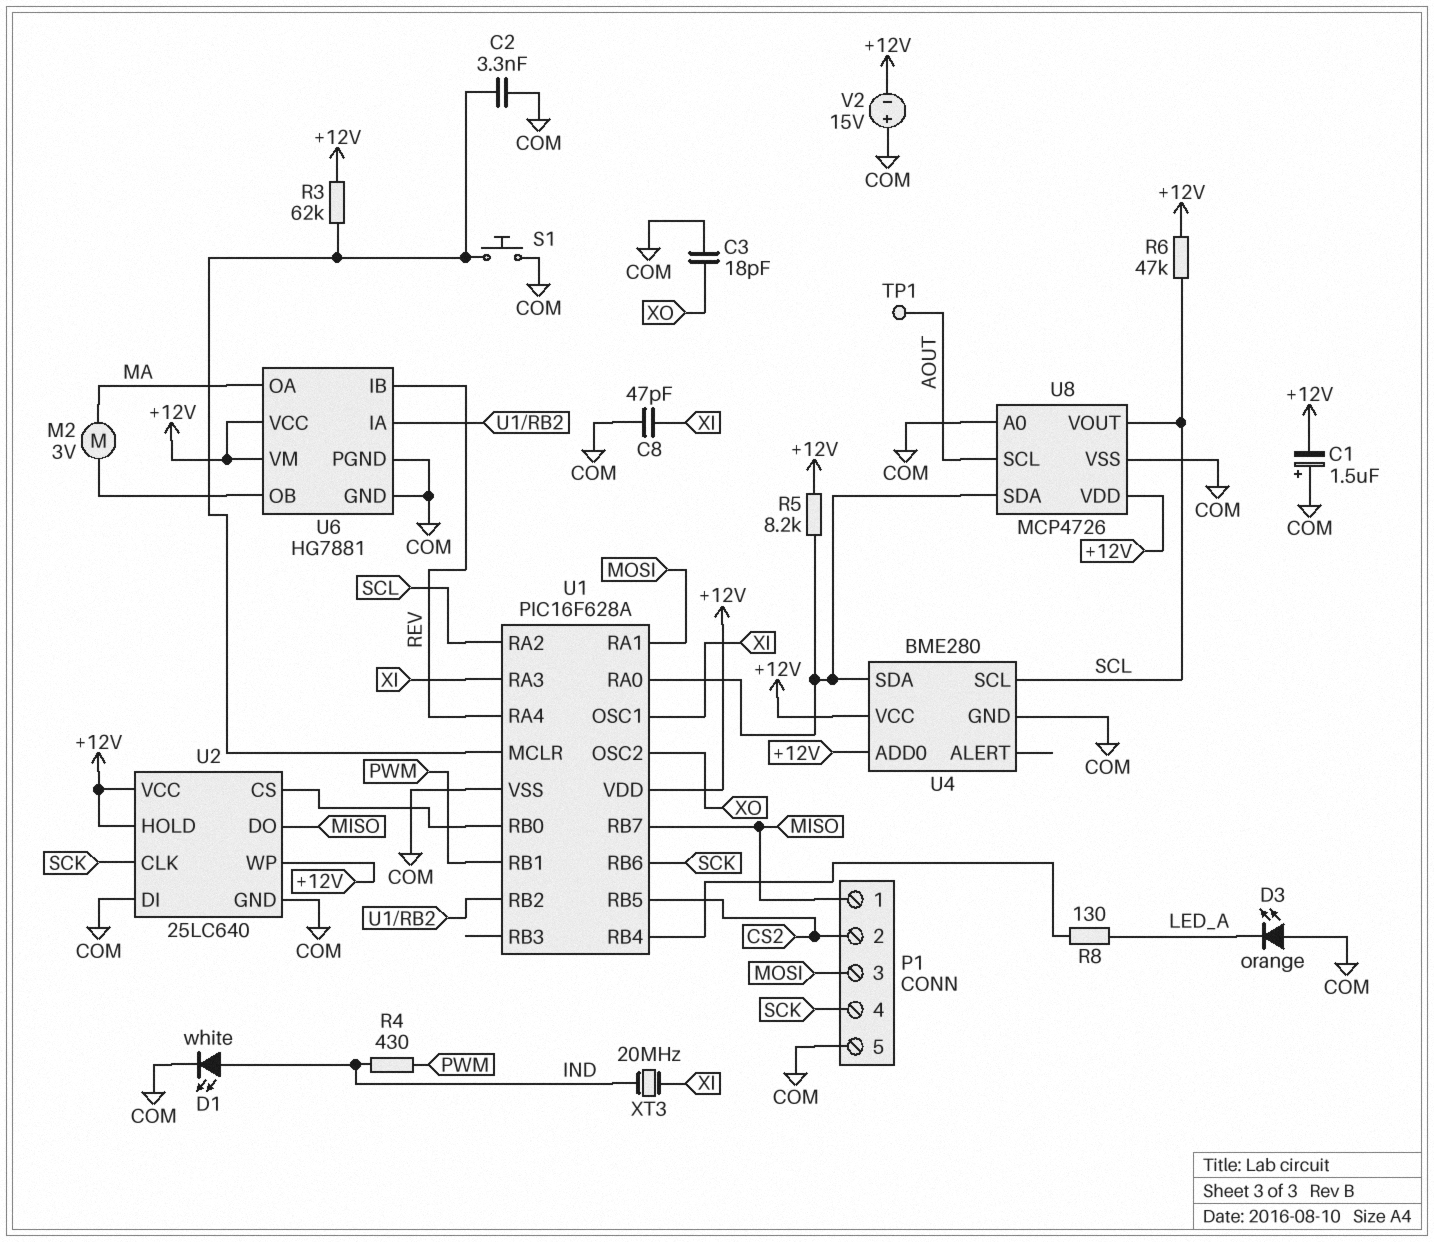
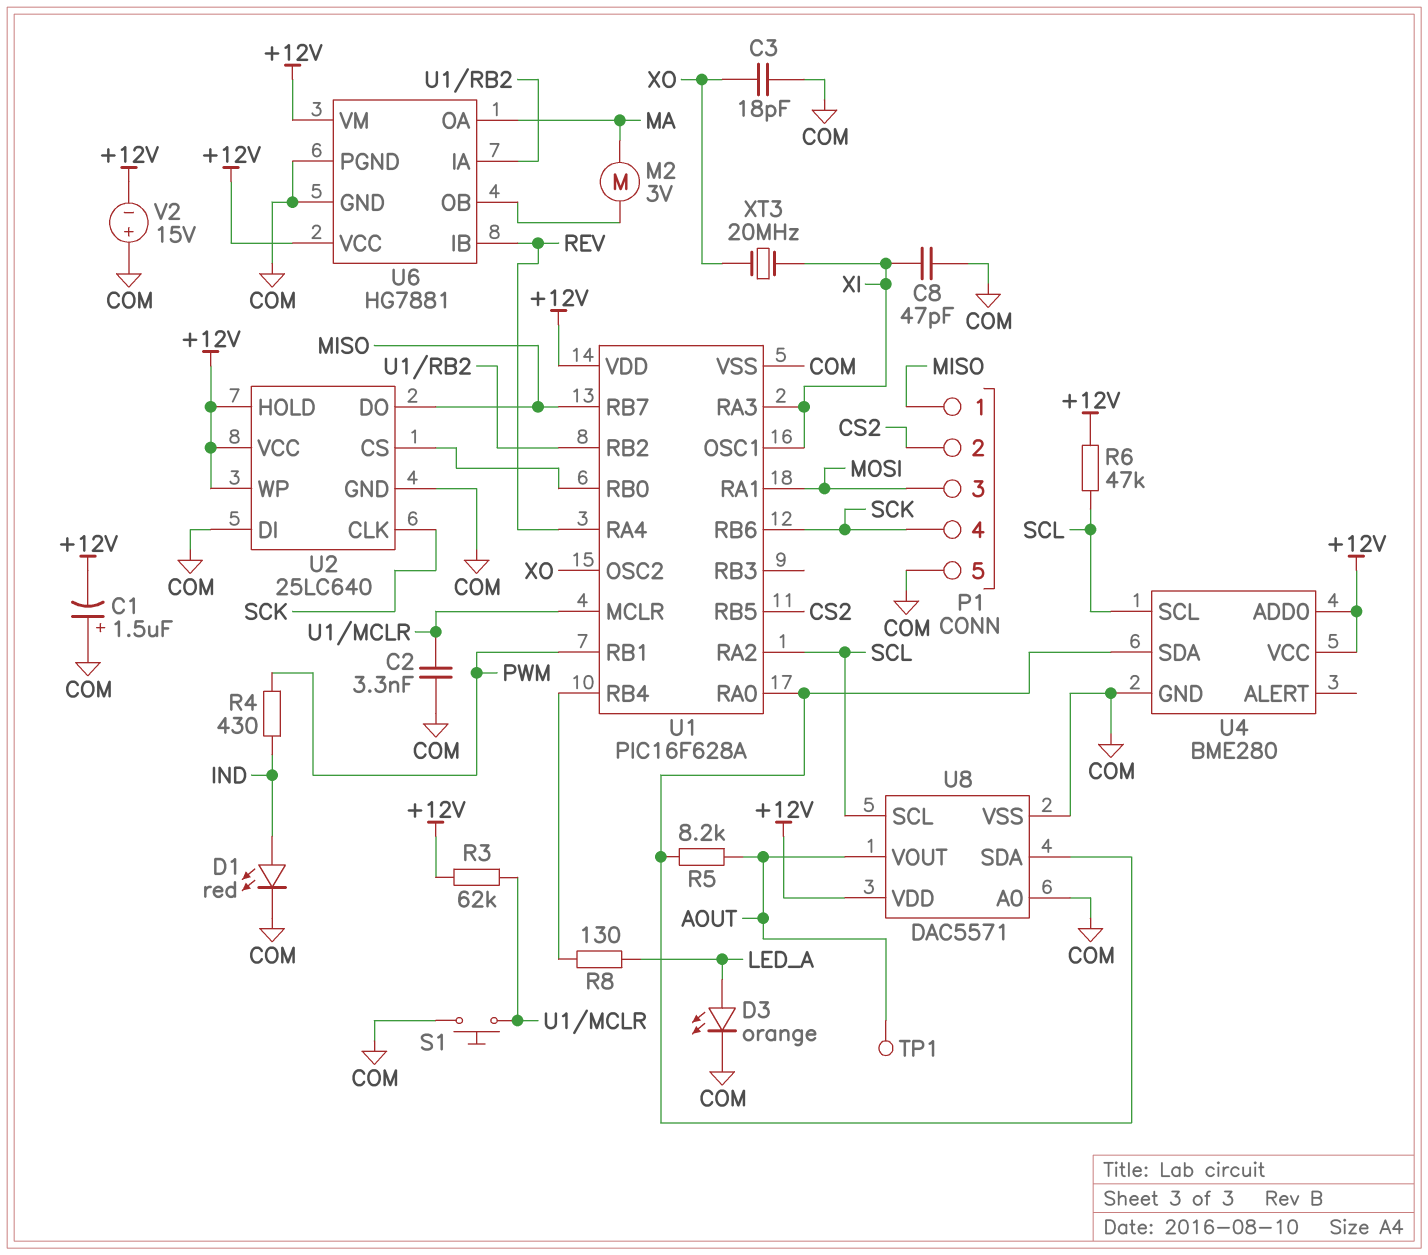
D1: LED white (A IND, K COM) -> LED red (A IND, K COM)
D3: LED orange (A COM, K LED_A) -> LED orange (A LED_A, K COM)
R5: 8.2k (+12V, U1/RA0) -> 8.2k (AOUT, U1/RA0)
U8: MCP4726 -> DAC5571
U8 pin SCL: AOUT -> SCL
U8 pin VOUT: SCL -> AOUT
XT3: 20MHz (IND, XI) -> 20MHz (XI, XO)

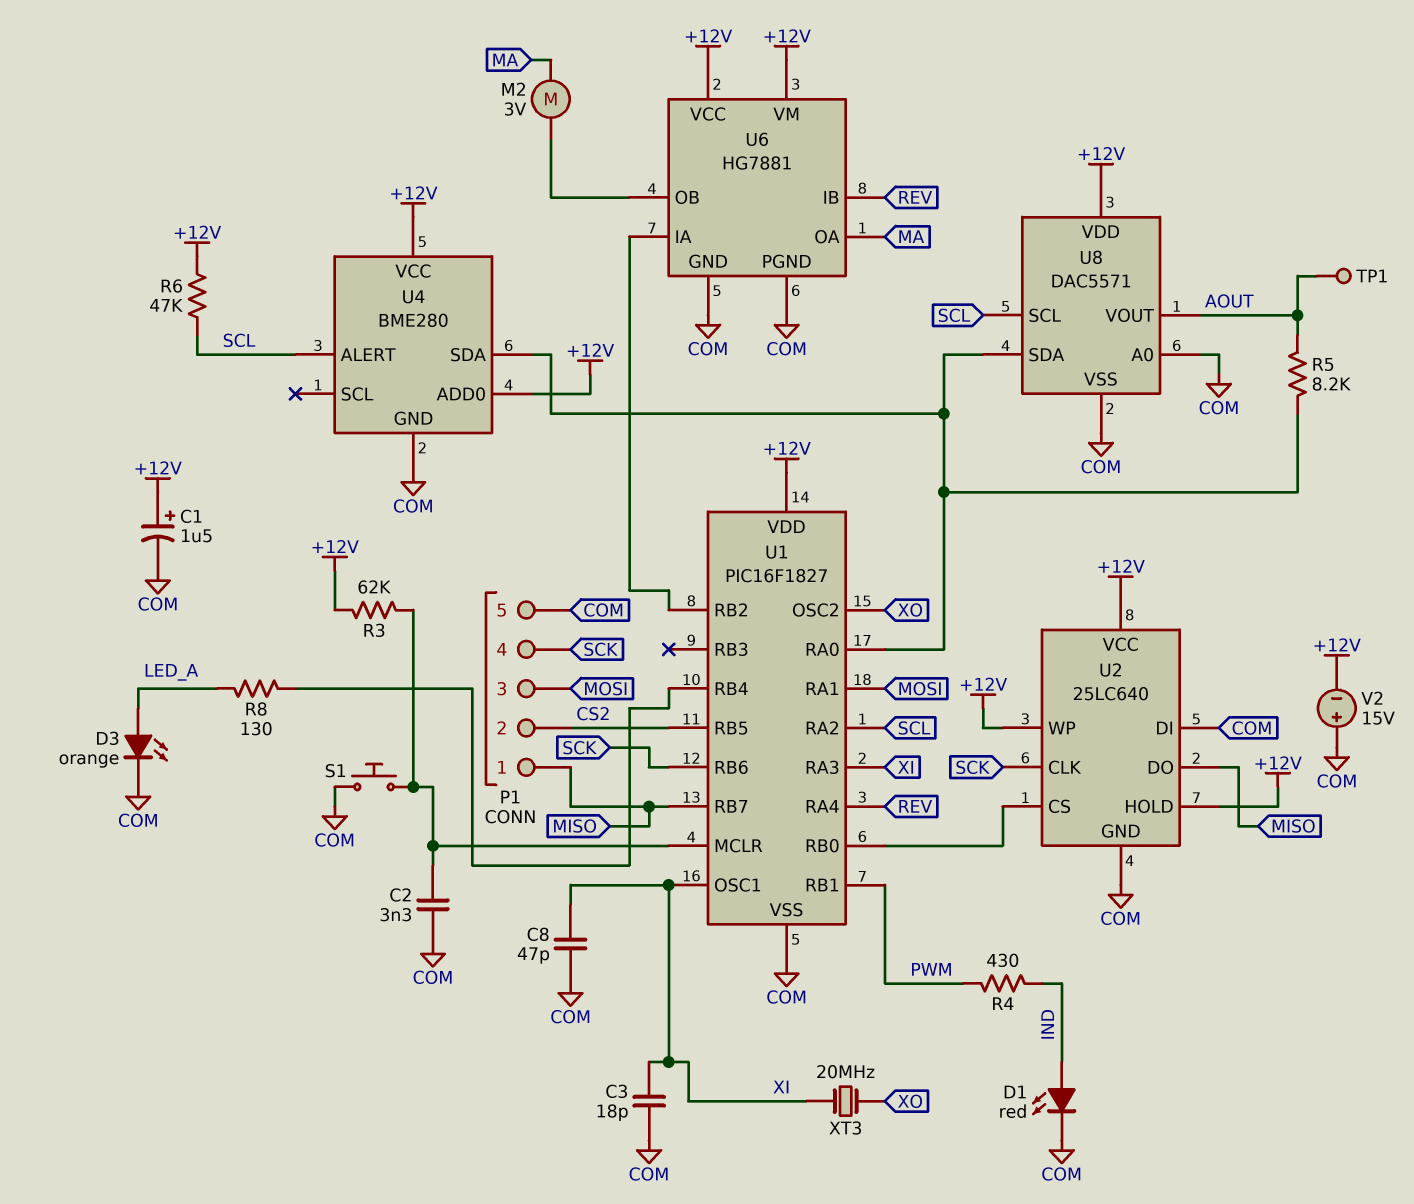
C1: 1.5uF (plus COM, minus +12V) -> 1.5uF (plus +12V, minus COM)
C3: 18pF (COM, XO) -> 18pF (COM, XI)
U1: PIC16F628A -> PIC16F1827
U4 pin ALERT: none -> SCL
U4 pin SCL: SCL -> none

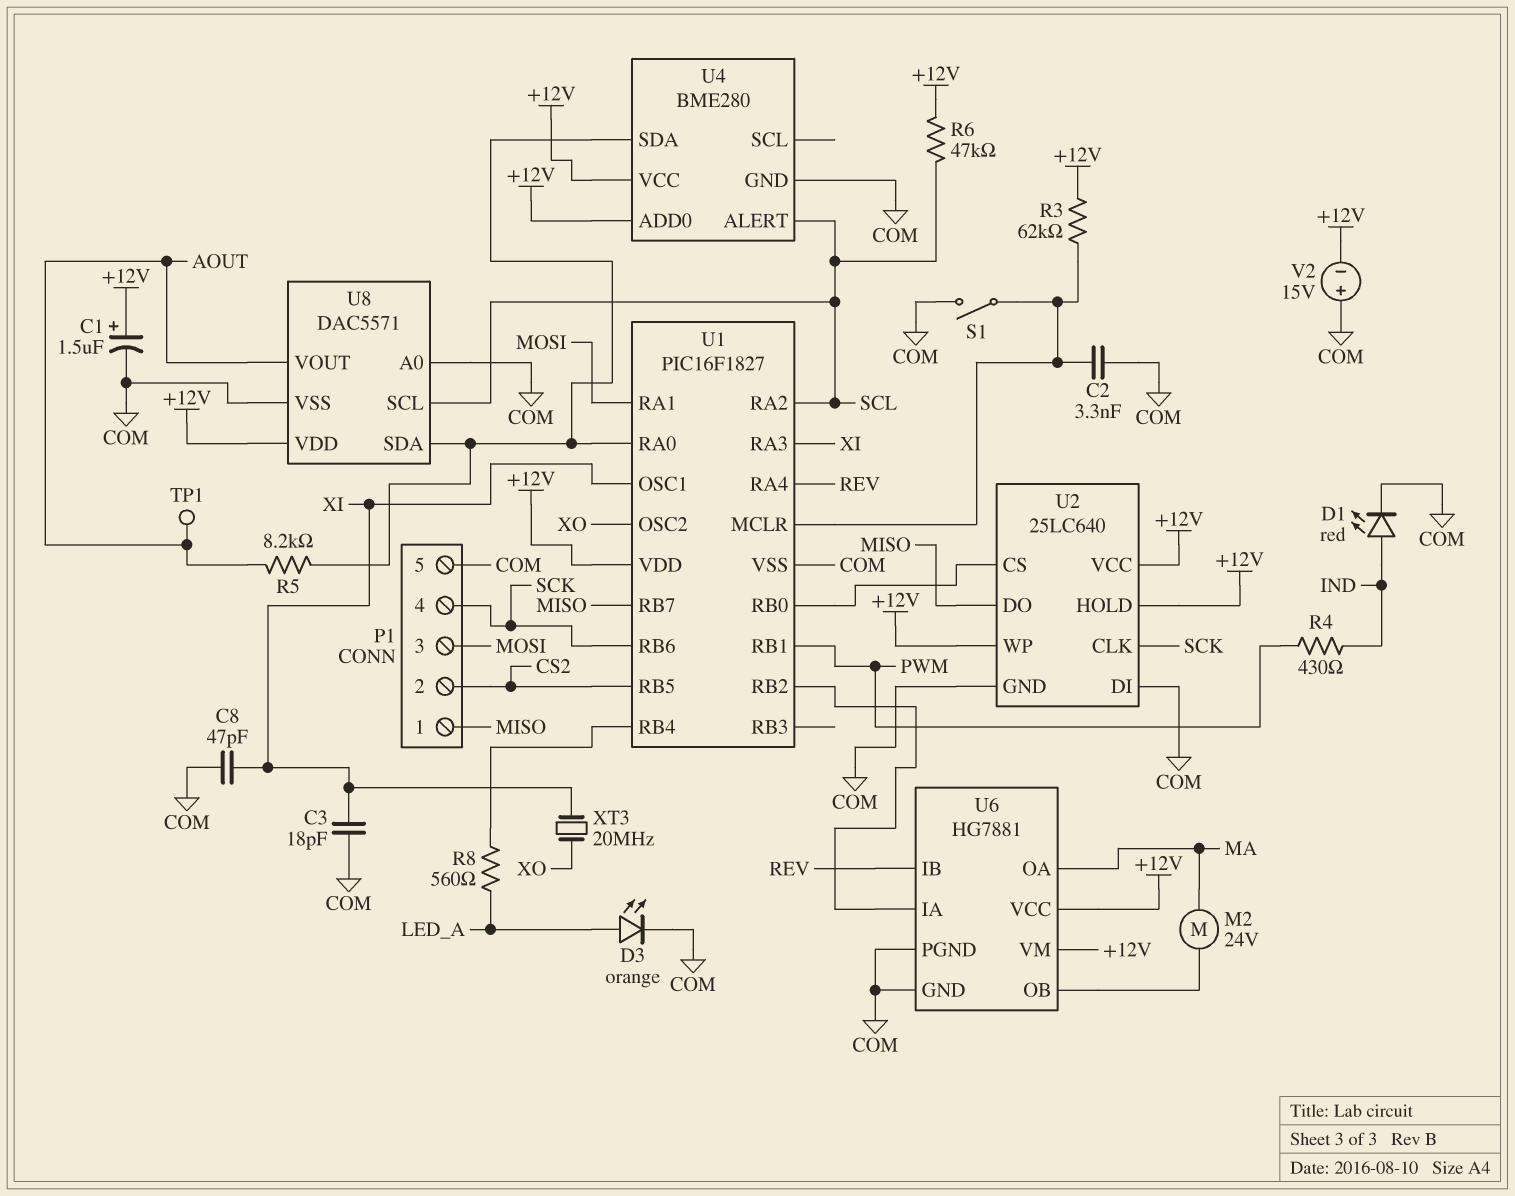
M2: motor 3V (MA, U6/OB) -> motor 24V (MA, U6/OB)
R8: 130 (LED_A, U1/RB4) -> 560 (LED_A, U1/RB4)
S1: button (COM, U1/MCLR) -> switch (COM, U1/MCLR)

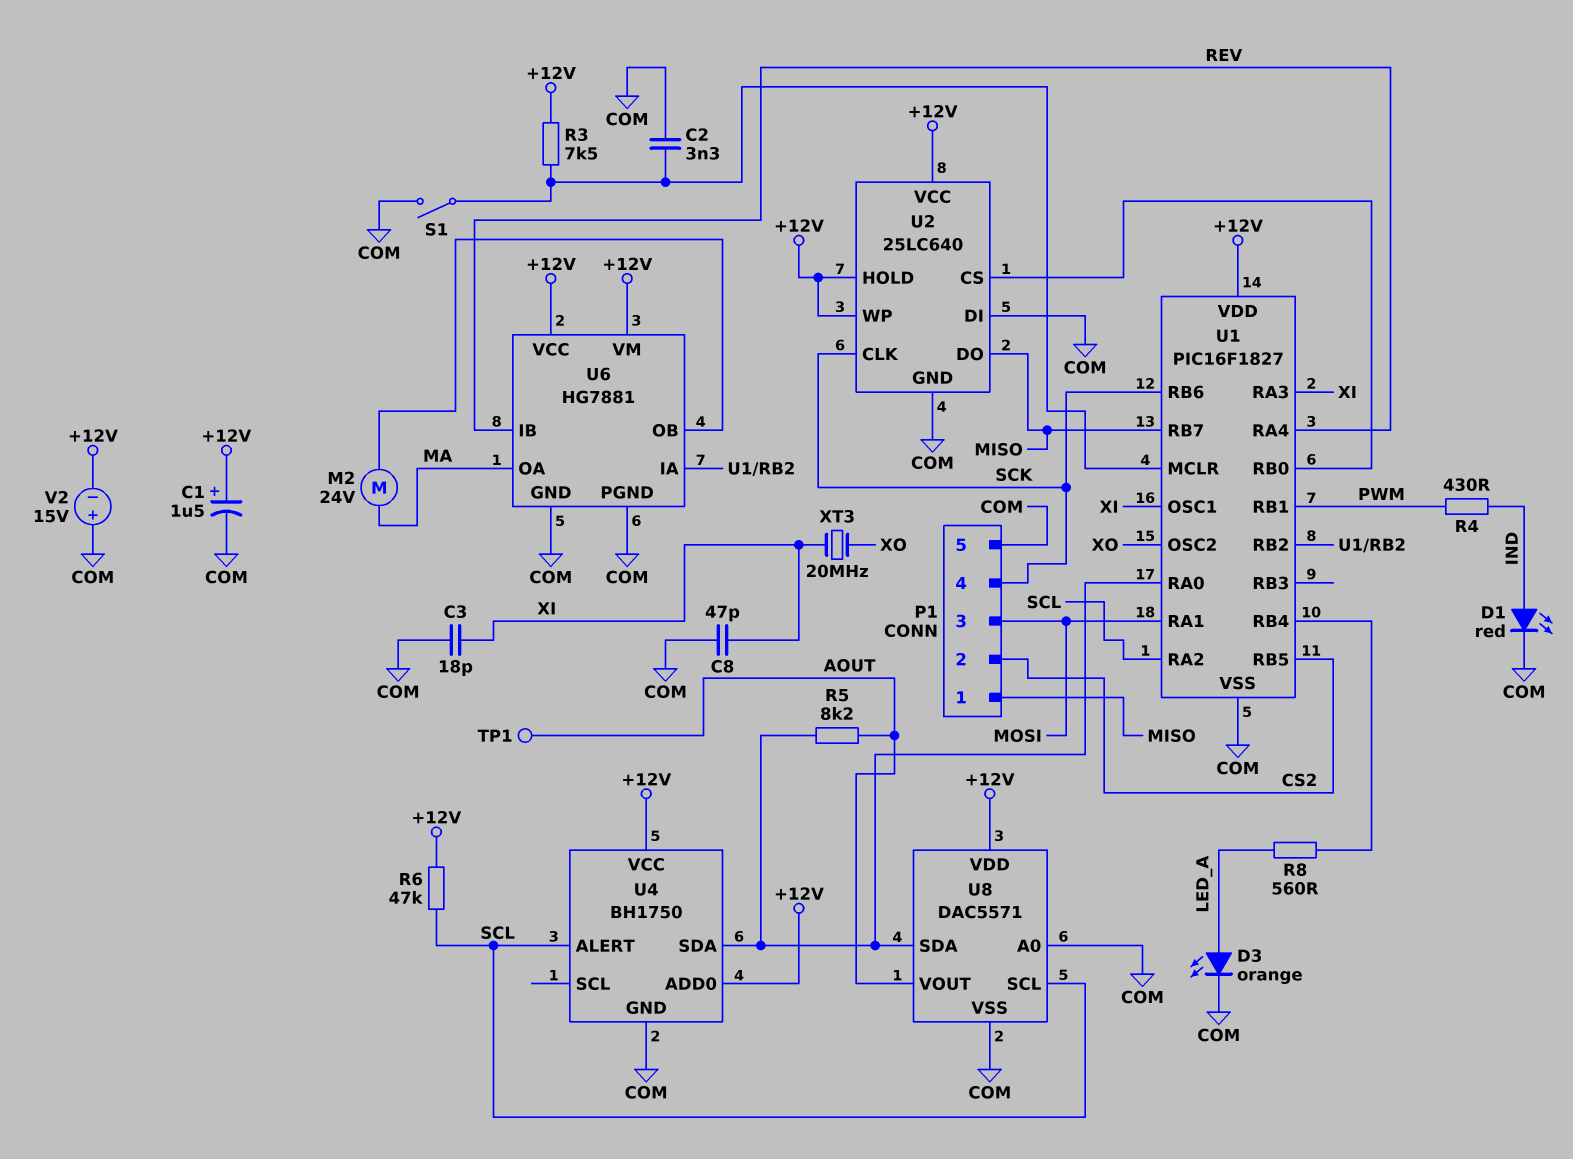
R3: 62k (+12V, U1/MCLR) -> 7.5k (+12V, U1/MCLR)
U4: BME280 -> BH1750

